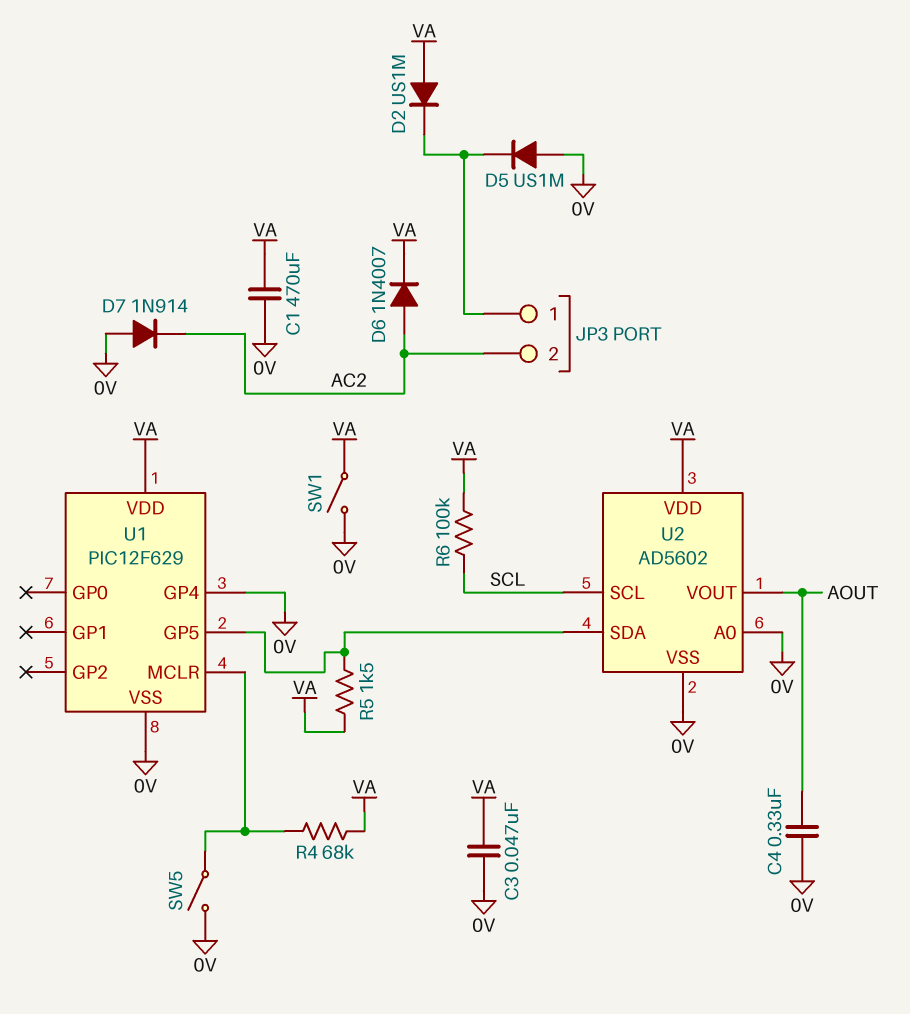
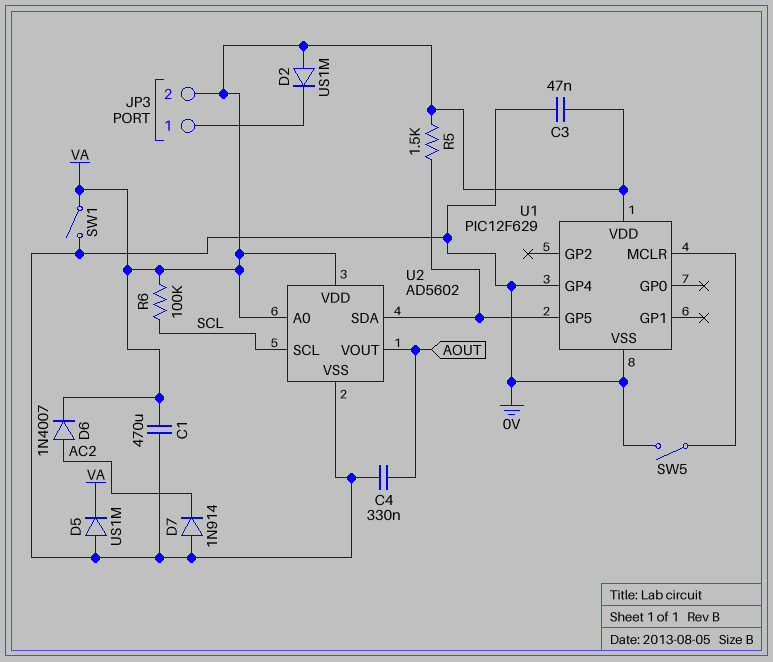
D5: diode US1M (A 0V, K JP3/1) -> diode US1M (A 0V, K VA)
JP3 pin 2: AC2 -> VA
R4: 68k (U1/MCLR, VA) -> none
U2 pin A0: 0V -> VA

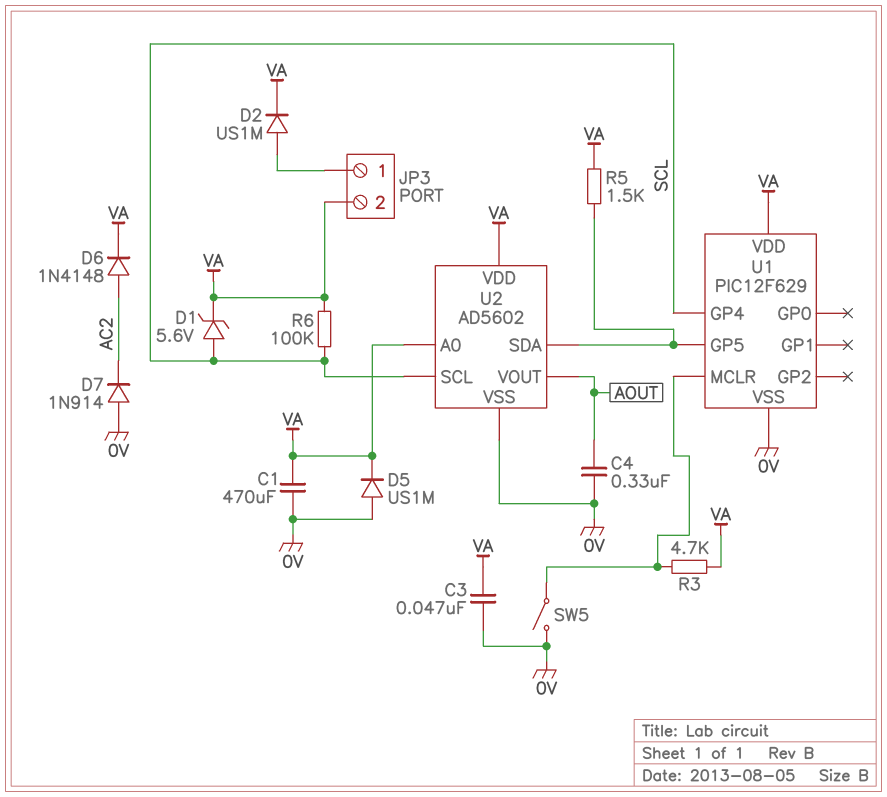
D1: none -> zener 5.6V (A SCL, K VA)
D2: diode US1M (A VA, K JP3/1) -> diode US1M (A JP3/1, K VA)
D6: diode 1N4007 (A AC2, K VA) -> diode 1N4148 (A AC2, K VA)
R3: none -> 4.7k (U1/MCLR, VA)
SW1: switch (0V, VA) -> none
U1 pin GP4: 0V -> SCL

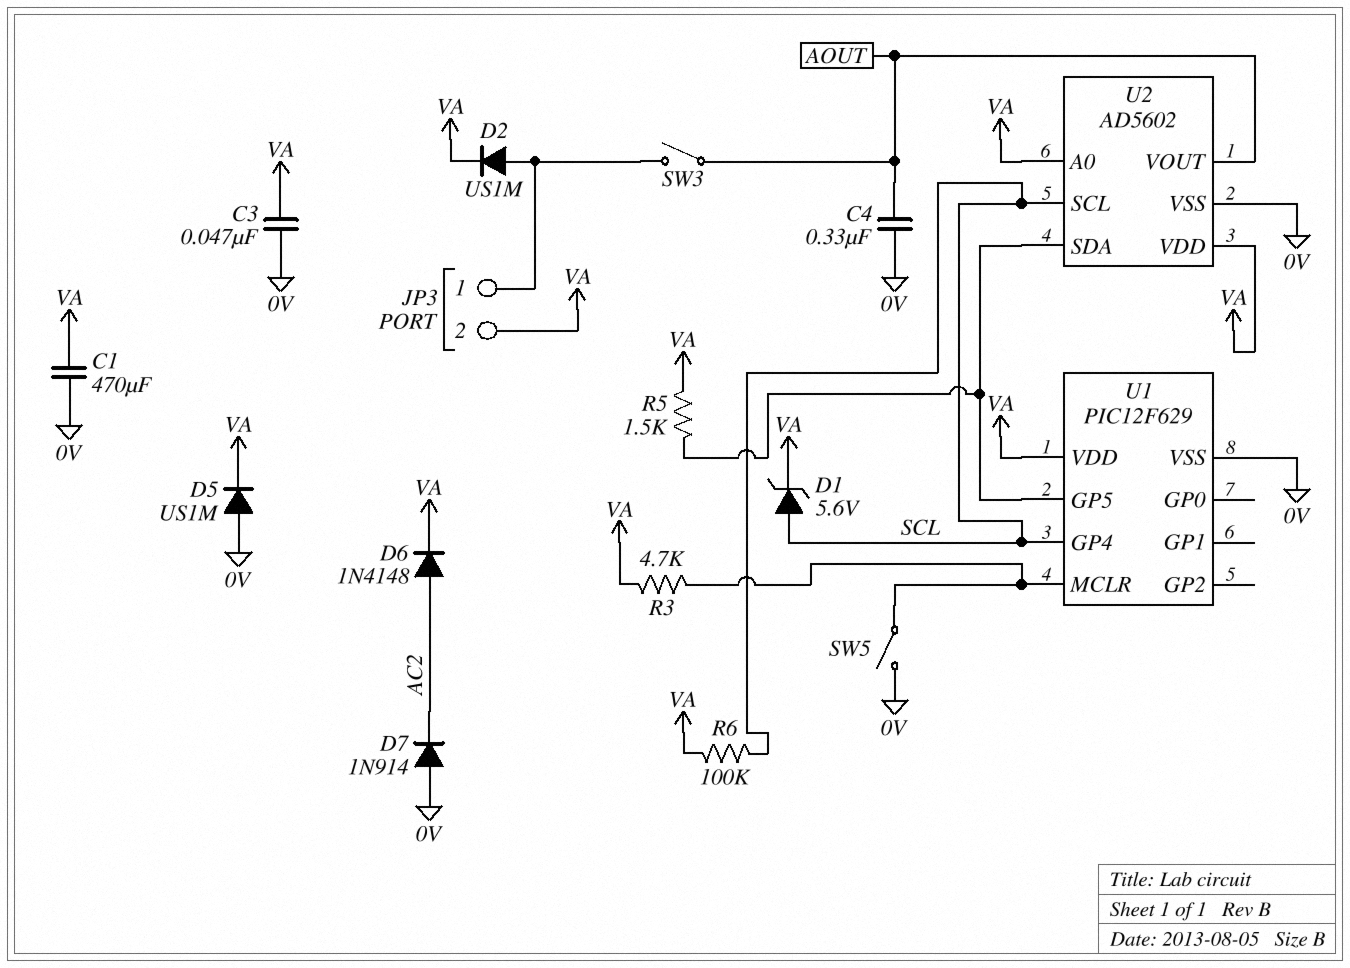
SW3: none -> switch (AOUT, JP3/1)

